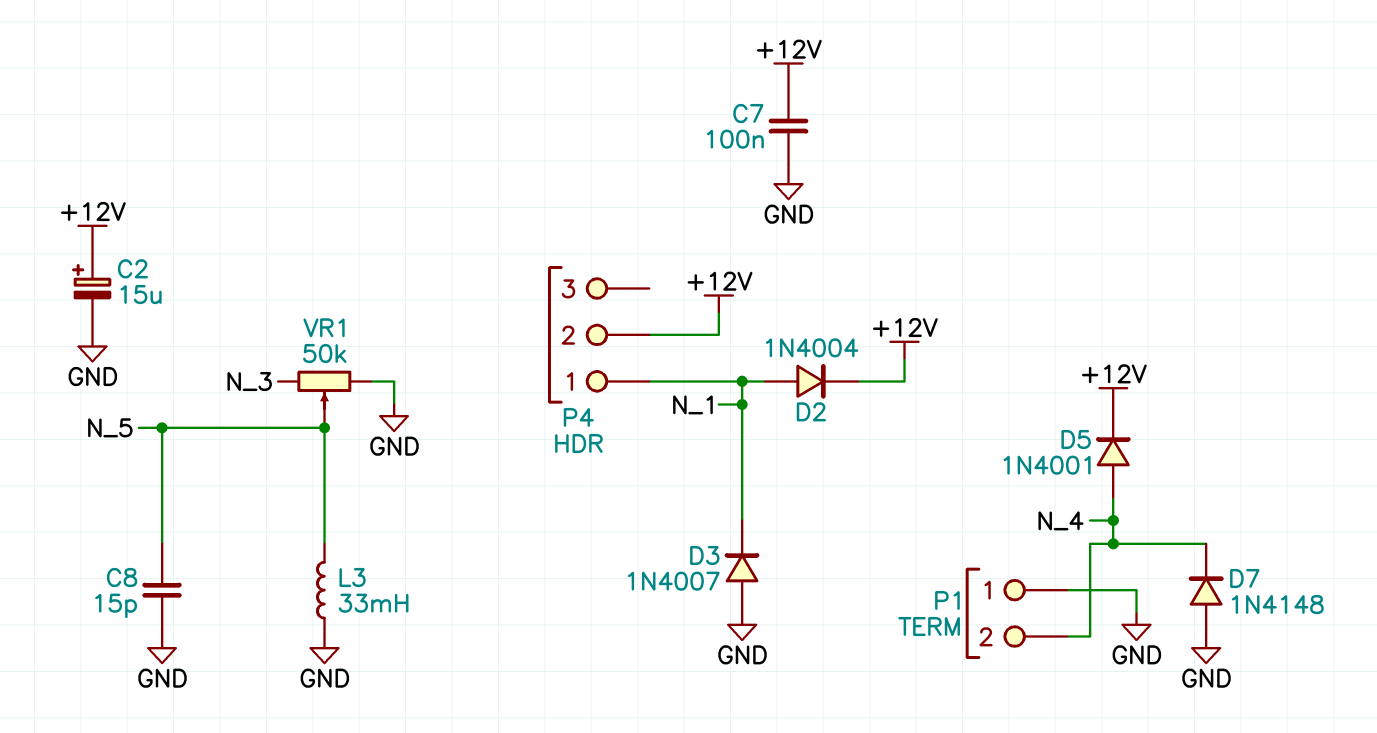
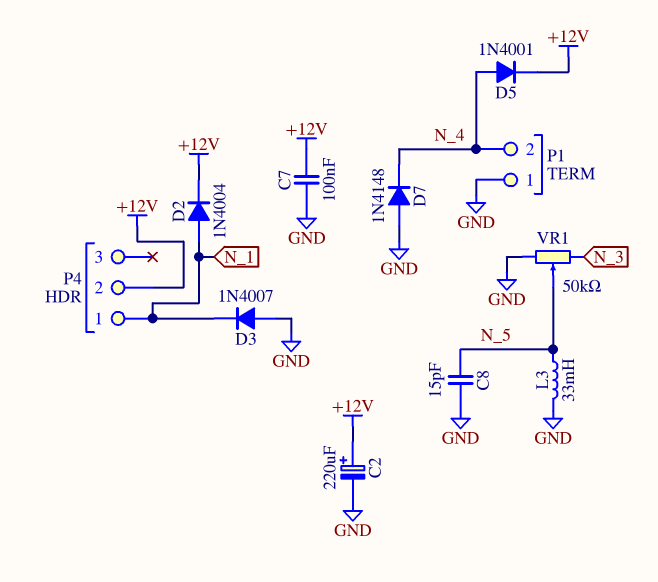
C2: 15uF (plus +12V, minus GND) -> 220uF (plus +12V, minus GND)

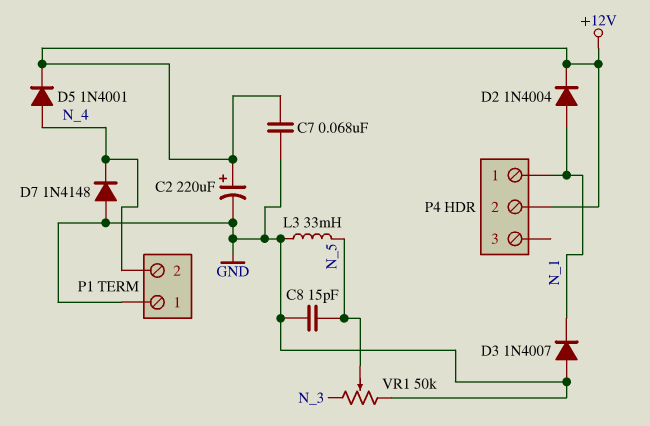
C7: 100nF (+12V, GND) -> 68nF (+12V, GND)

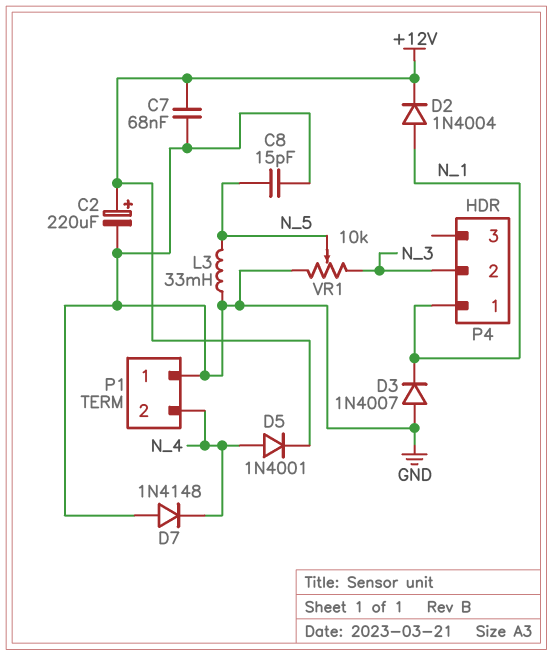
P4 pin 2: +12V -> N_3
VR1: 50k (GND, N_3, wiper N_5) -> 10k (GND, N_3, wiper N_5)

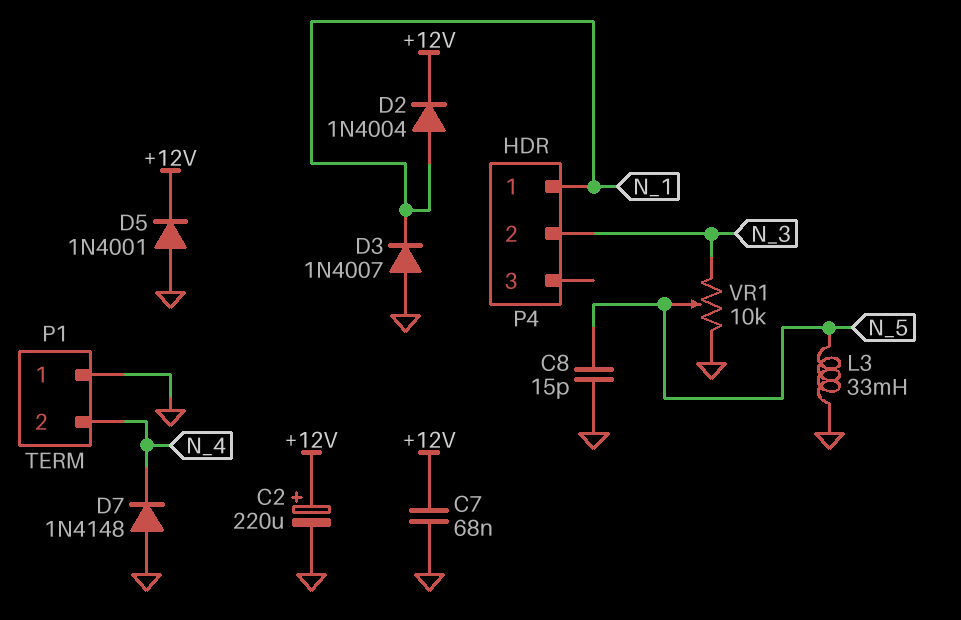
D5: diode 1N4001 (A N_4, K +12V) -> diode 1N4001 (A GND, K +12V)

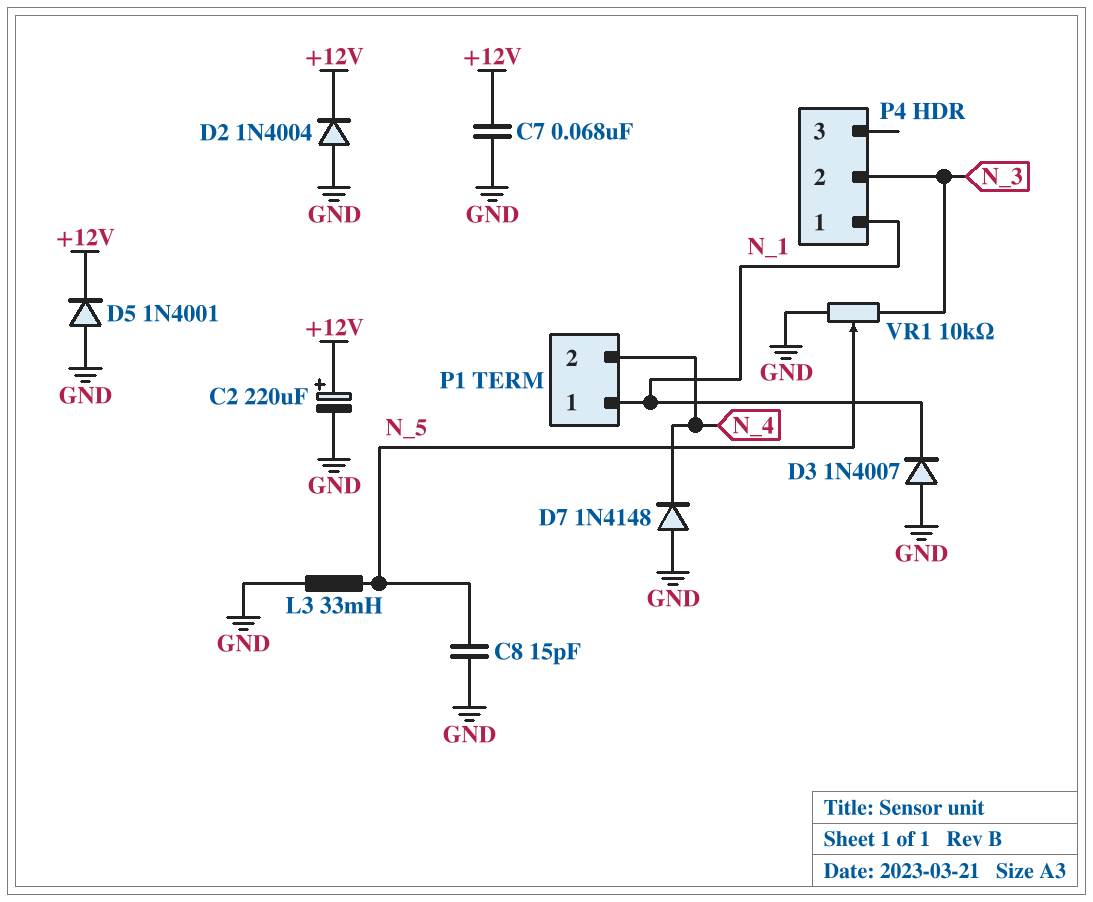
D2: diode 1N4004 (A N_1, K +12V) -> diode 1N4004 (A GND, K +12V)
P1 pin 1: GND -> N_1

